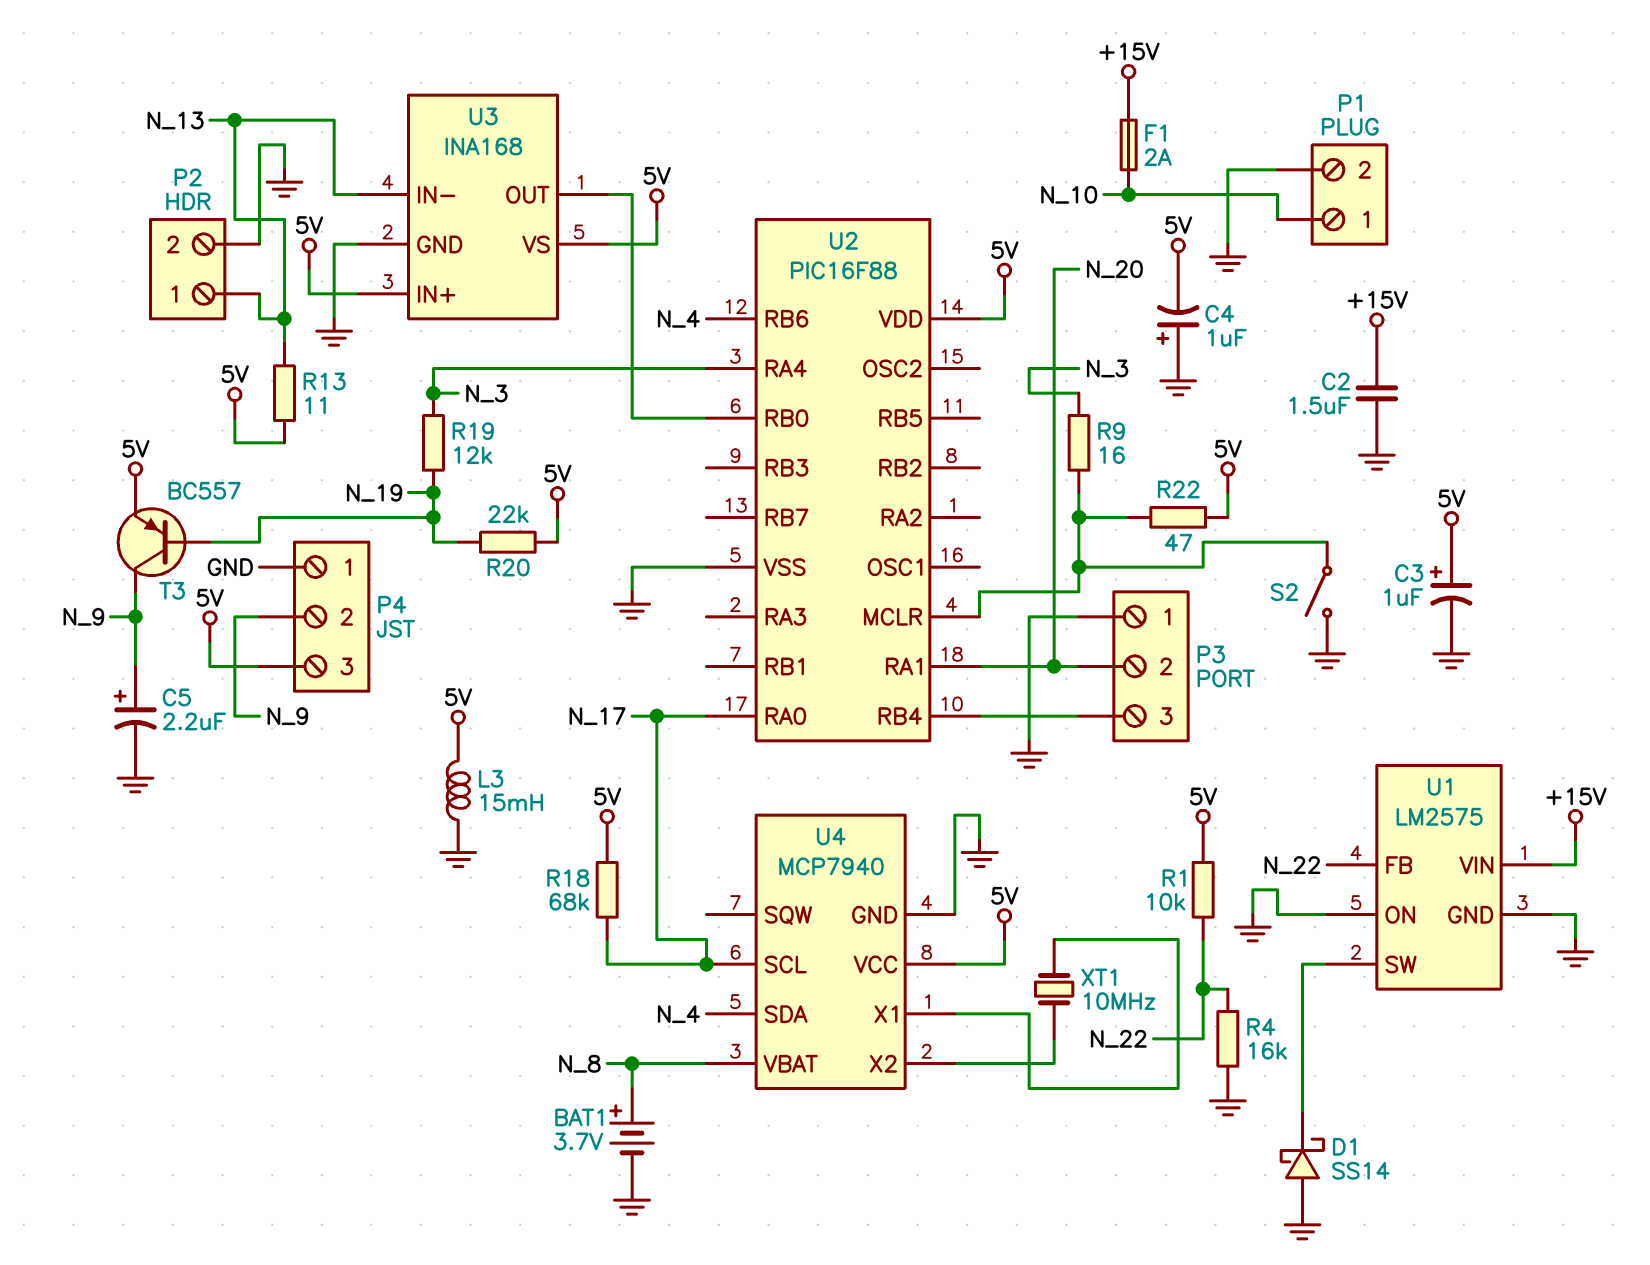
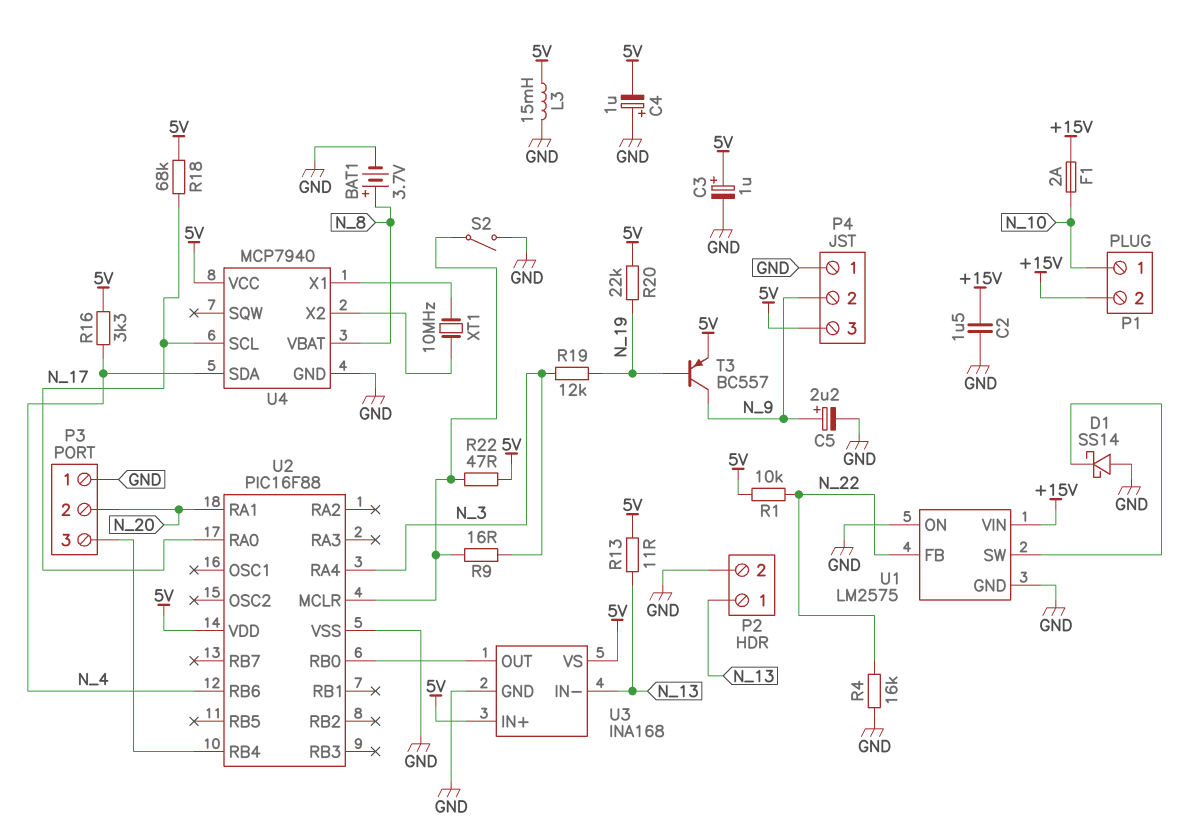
P1 pin 2: GND -> +15V
R16: none -> 3.3k (5V, N_4)

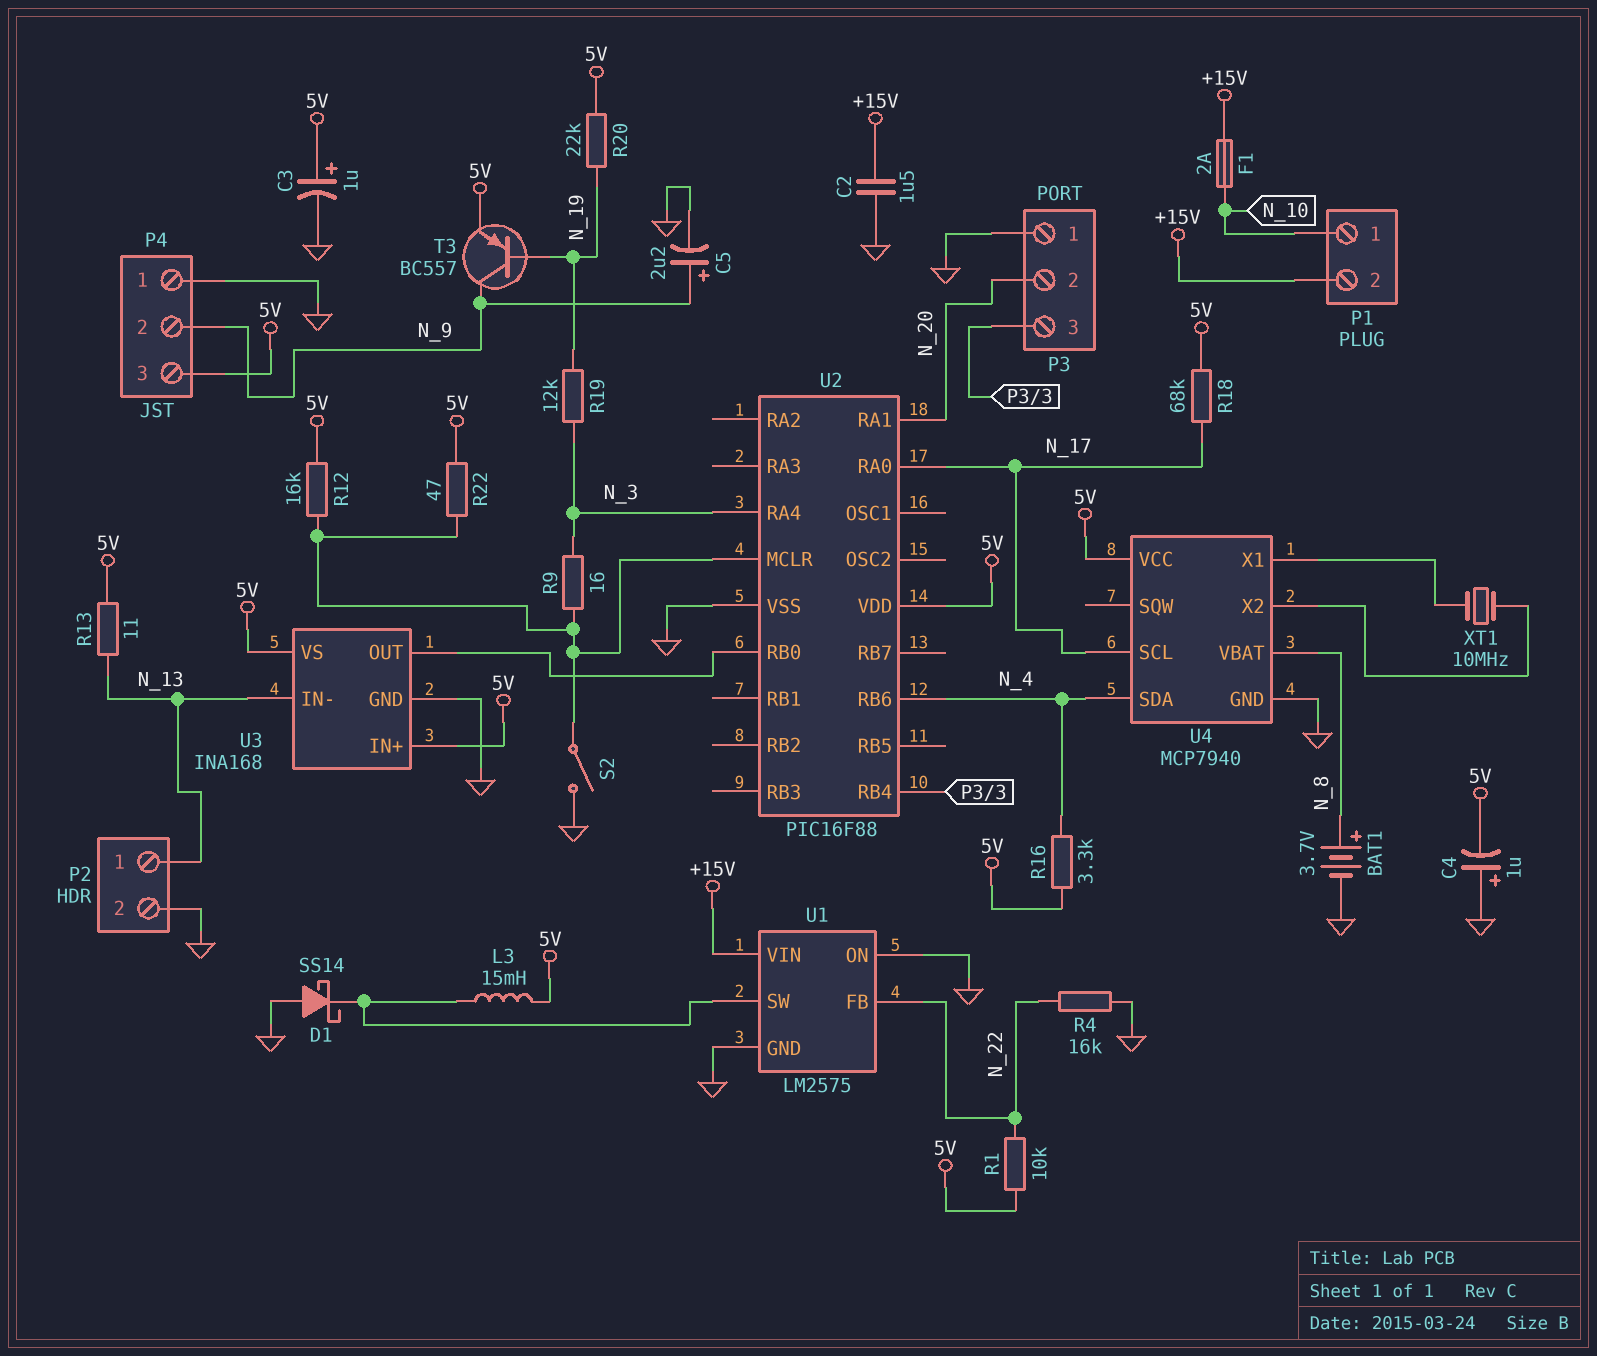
L3: 15mH (5V, GND) -> 15mH (5V, U1/SW)
R12: none -> 16k (5V, U2/MCLR)

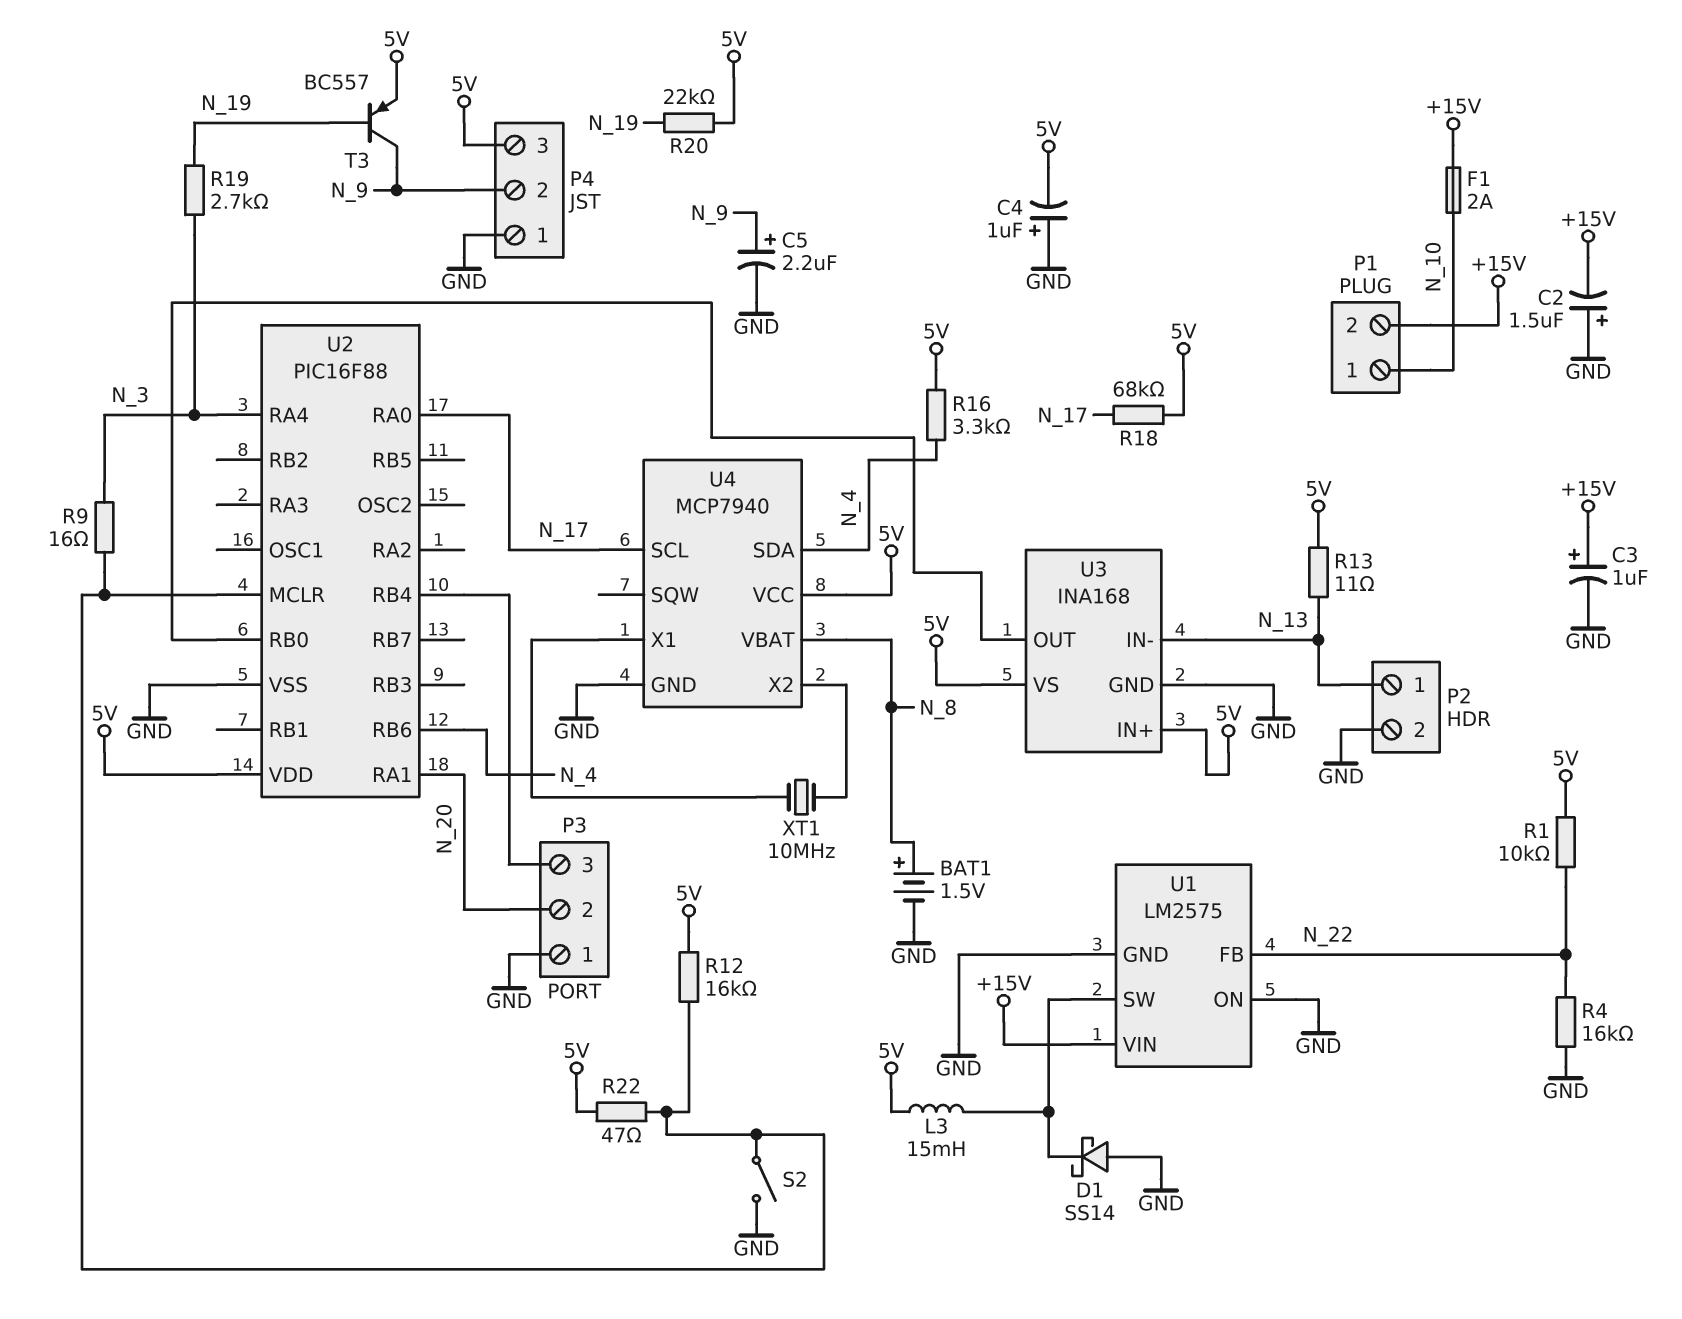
BAT1: 3.7V (plus N_8, minus GND) -> 1.5V (plus N_8, minus GND)
C2: 1.5uF (+15V, GND) -> 1.5uF (plus GND, minus +15V)
C3: 1uF (plus 5V, minus GND) -> 1uF (plus +15V, minus GND)
R19: 12k (N_3, N_19) -> 2.7k (N_3, N_19)

